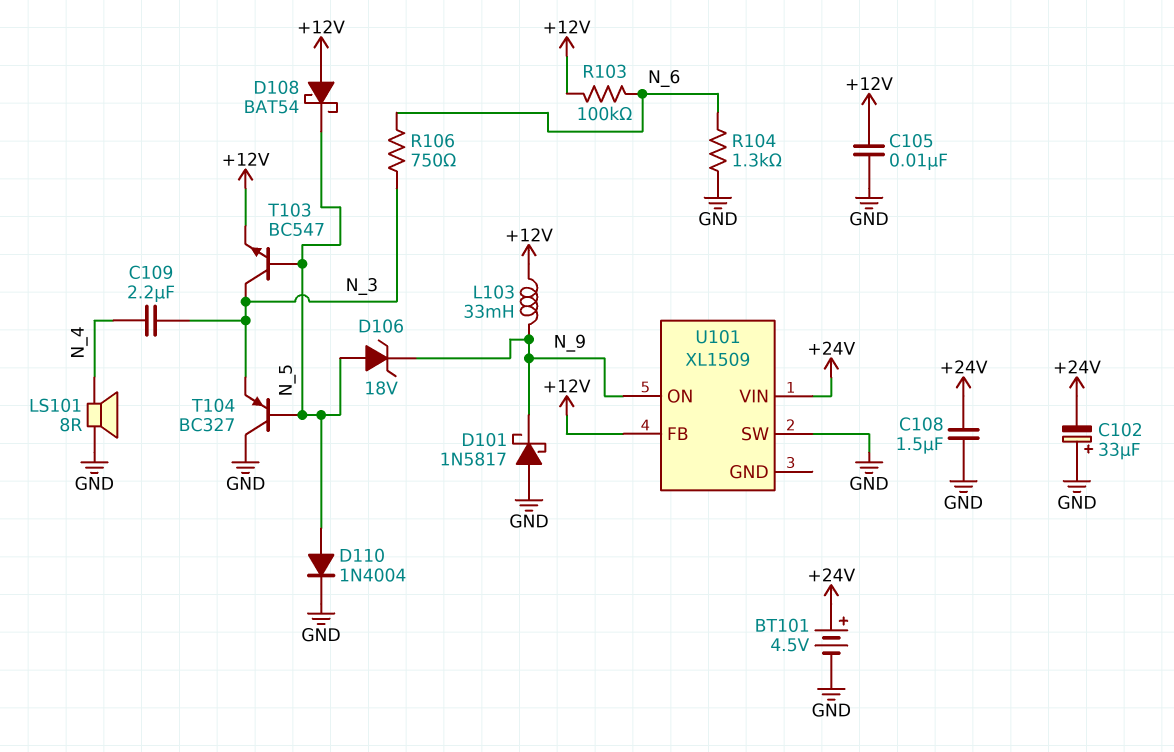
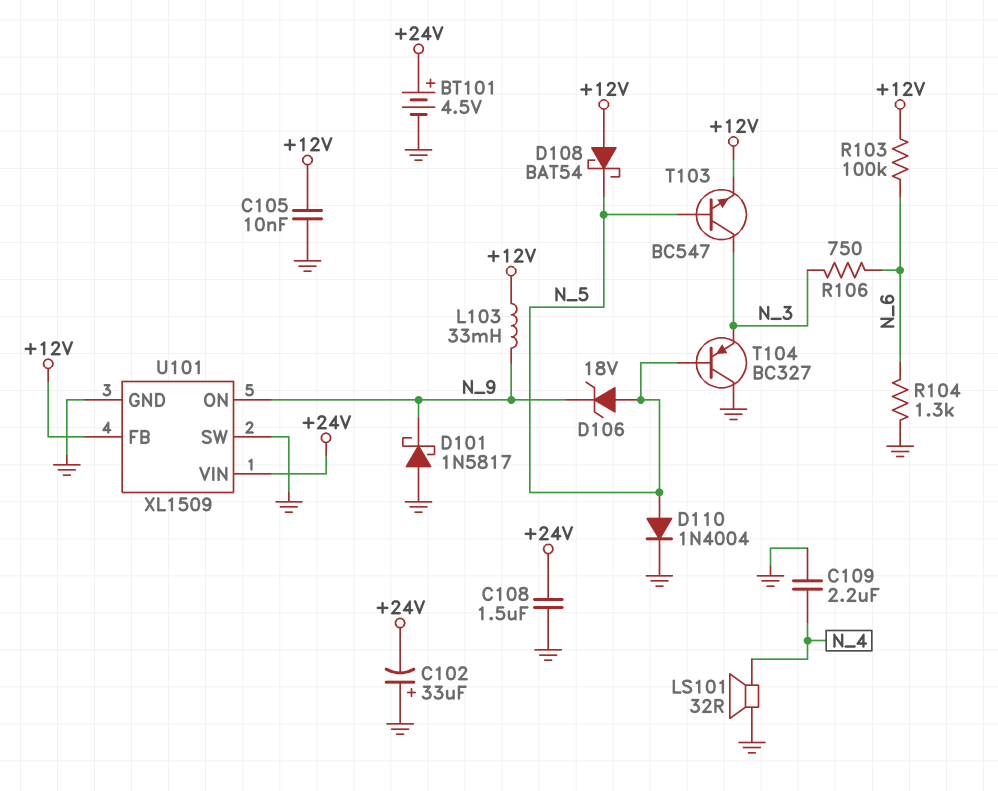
C109: 2.2uF (N_3, N_4) -> 2.2uF (GND, N_4)
LS101: speaker 8R (GND, N_4) -> speaker 32R (GND, N_4)
U101 pin GND: none -> GND

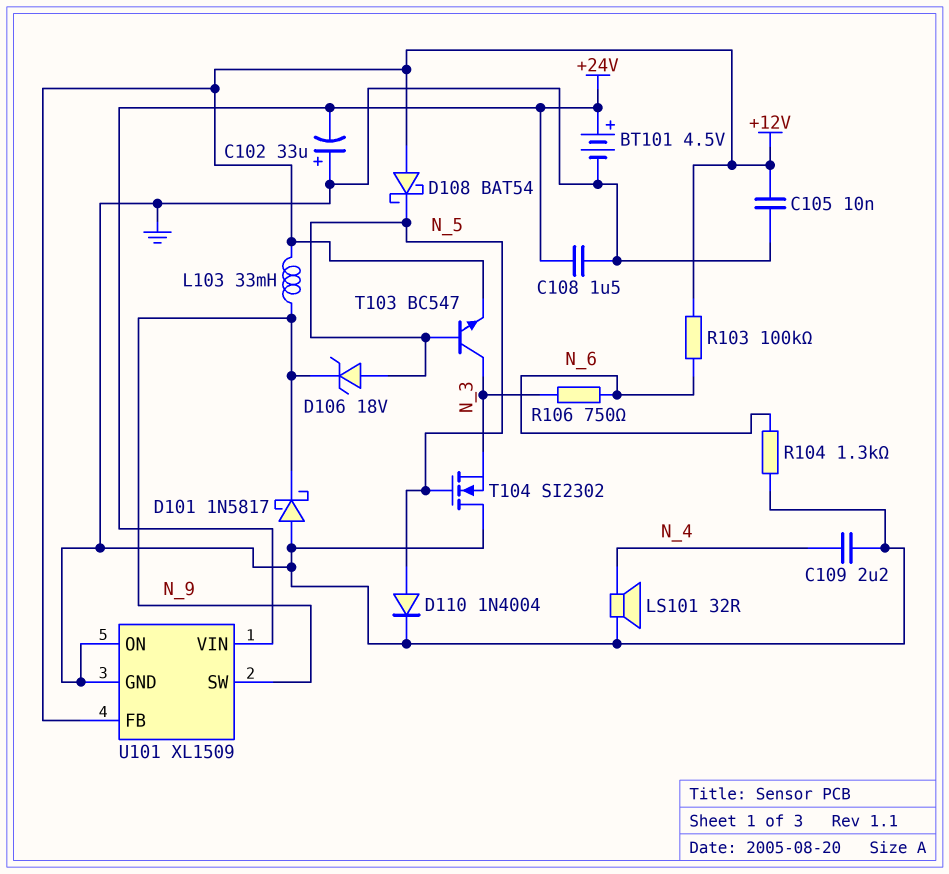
T104: PNP BC327 (B N_5, C GND, E N_3) -> NMOS SI2302 (G N_5, D GND, S N_3)
U101 pin ON: N_9 -> GND
U101 pin SW: GND -> N_9

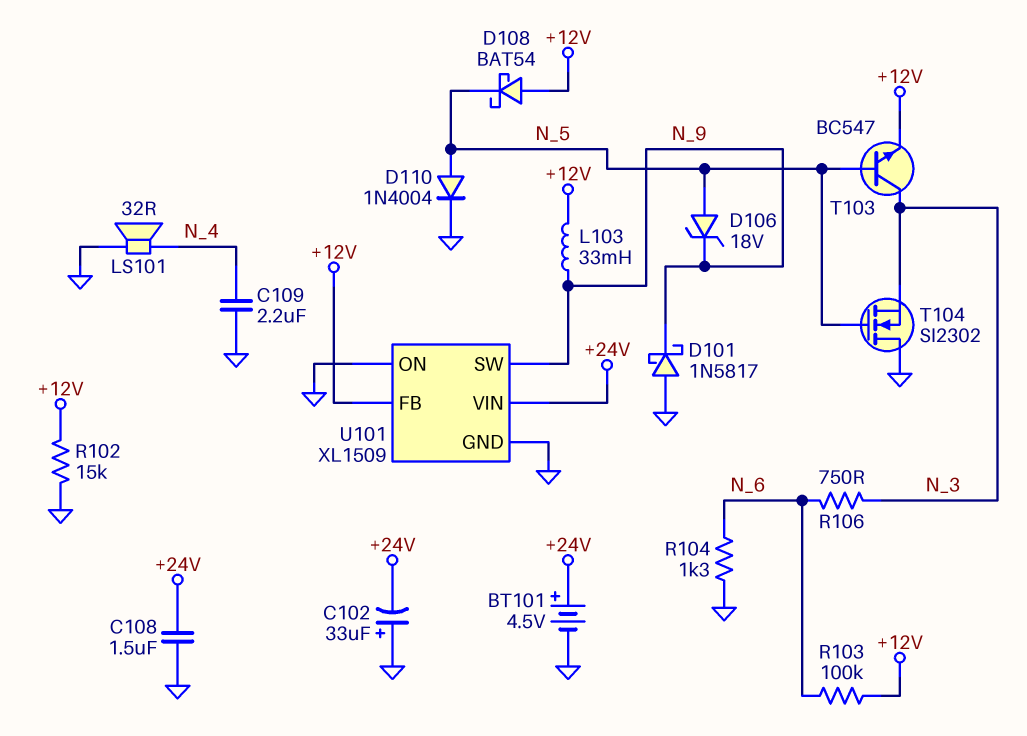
C105: 10nF (+12V, GND) -> none
R102: none -> 15k (+12V, GND)

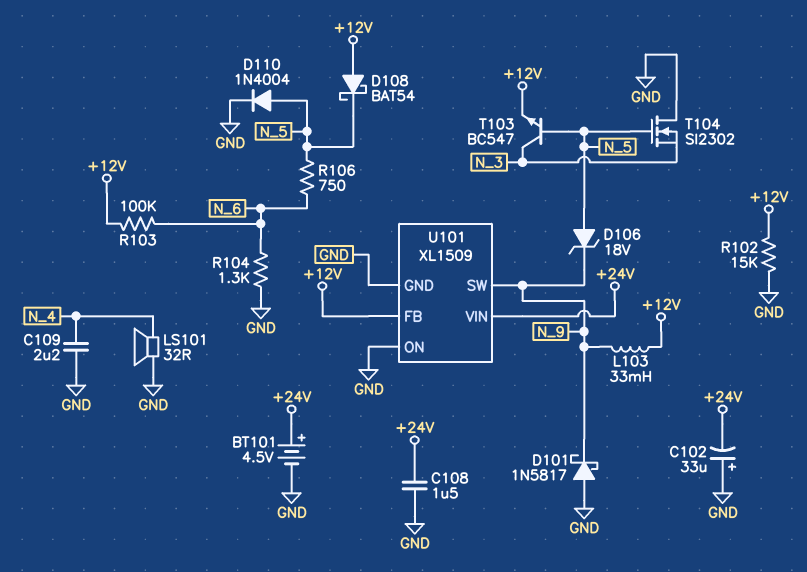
R106: 750 (N_3, N_6) -> 750 (N_5, N_6)

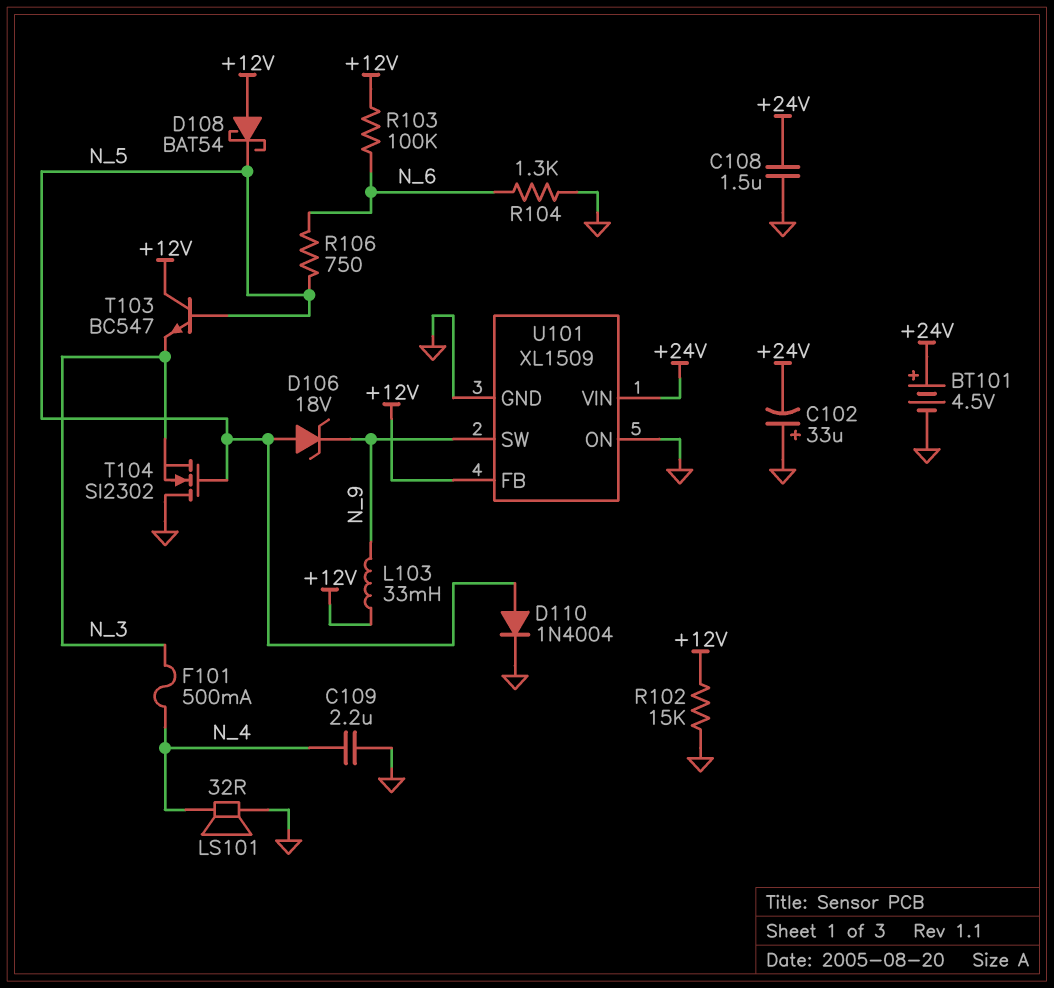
D101: schottky 1N5817 (A GND, K N_9) -> none
F101: none -> 500mA (N_3, N_4)
T103: NPN BC547 (B N_5, C N_3, E +12V) -> NPN BC547 (B N_5, C +12V, E N_3)

